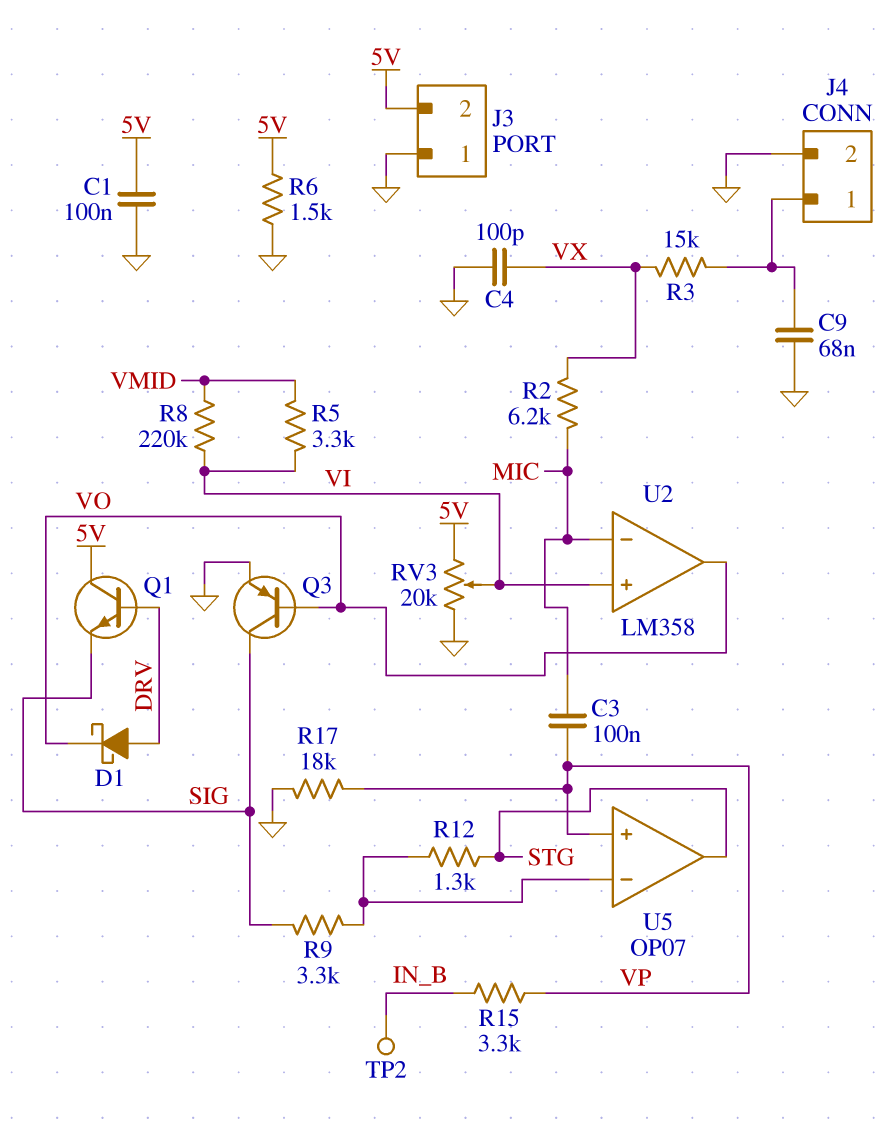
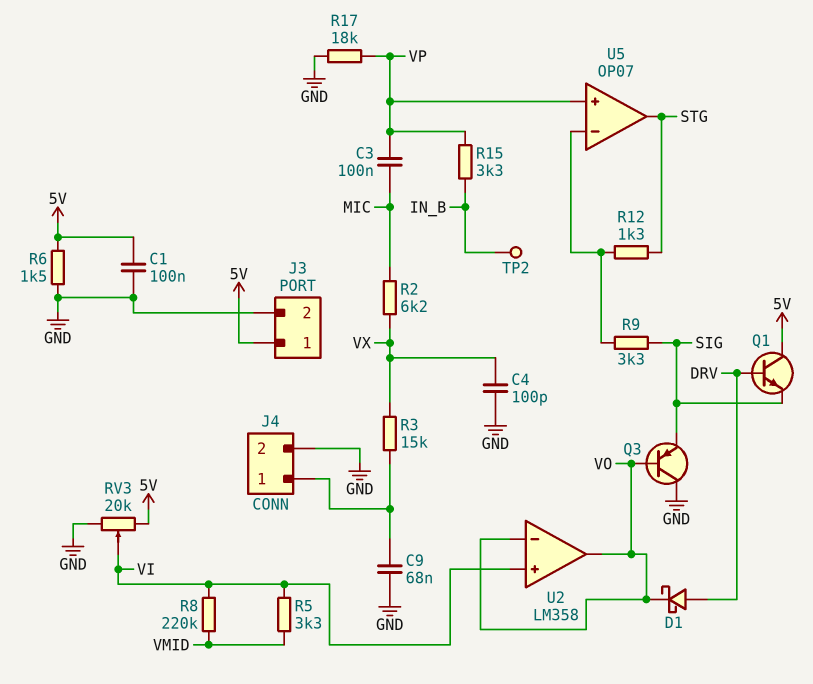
J3 pin 1: GND -> 5V
J3 pin 2: 5V -> GND
Q3: PNP (B VO, C SIG, E GND) -> PNP (B VO, C GND, E SIG)
U2 pin in-: MIC -> VO

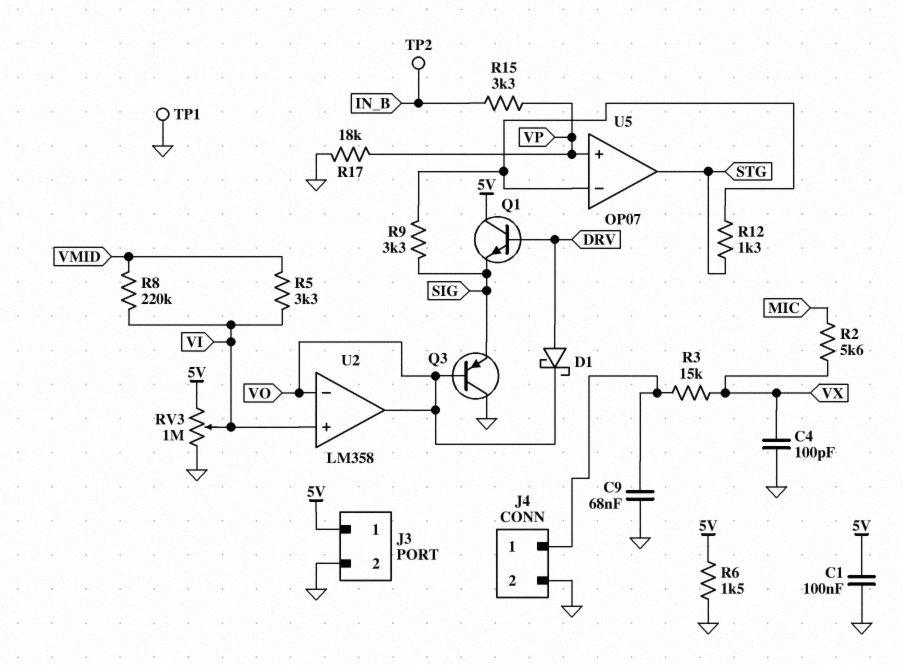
C3: 100nF (MIC, VP) -> none
R2: 6.2k (MIC, VX) -> 5.6k (MIC, VX)
RV3: 20k (5V, GND, wiper VI) -> 1M (5V, GND, wiper VI)
TP1: none -> test point (GND)

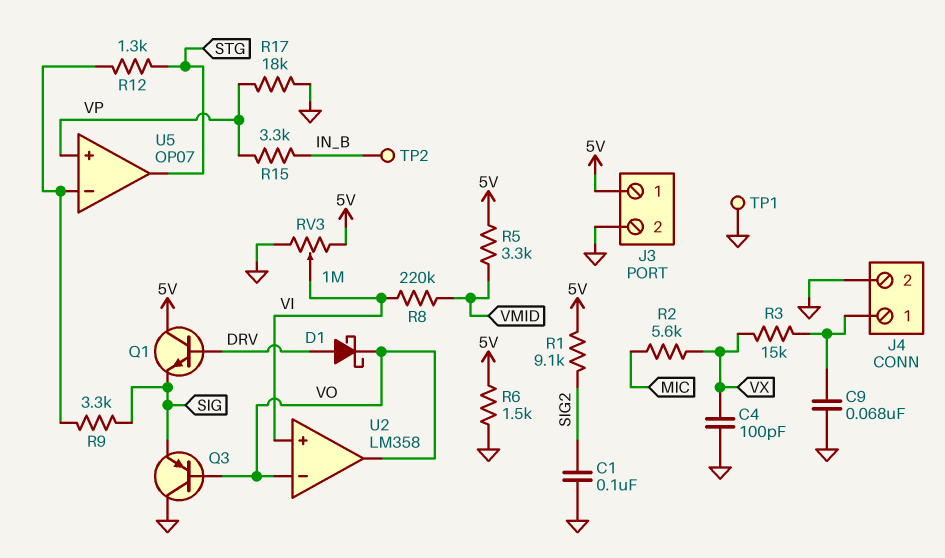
C1: 100nF (5V, GND) -> 100nF (GND, SIG2)
R1: none -> 9.1k (5V, SIG2)
R5: 3.3k (VI, VMID) -> 3.3k (5V, VMID)

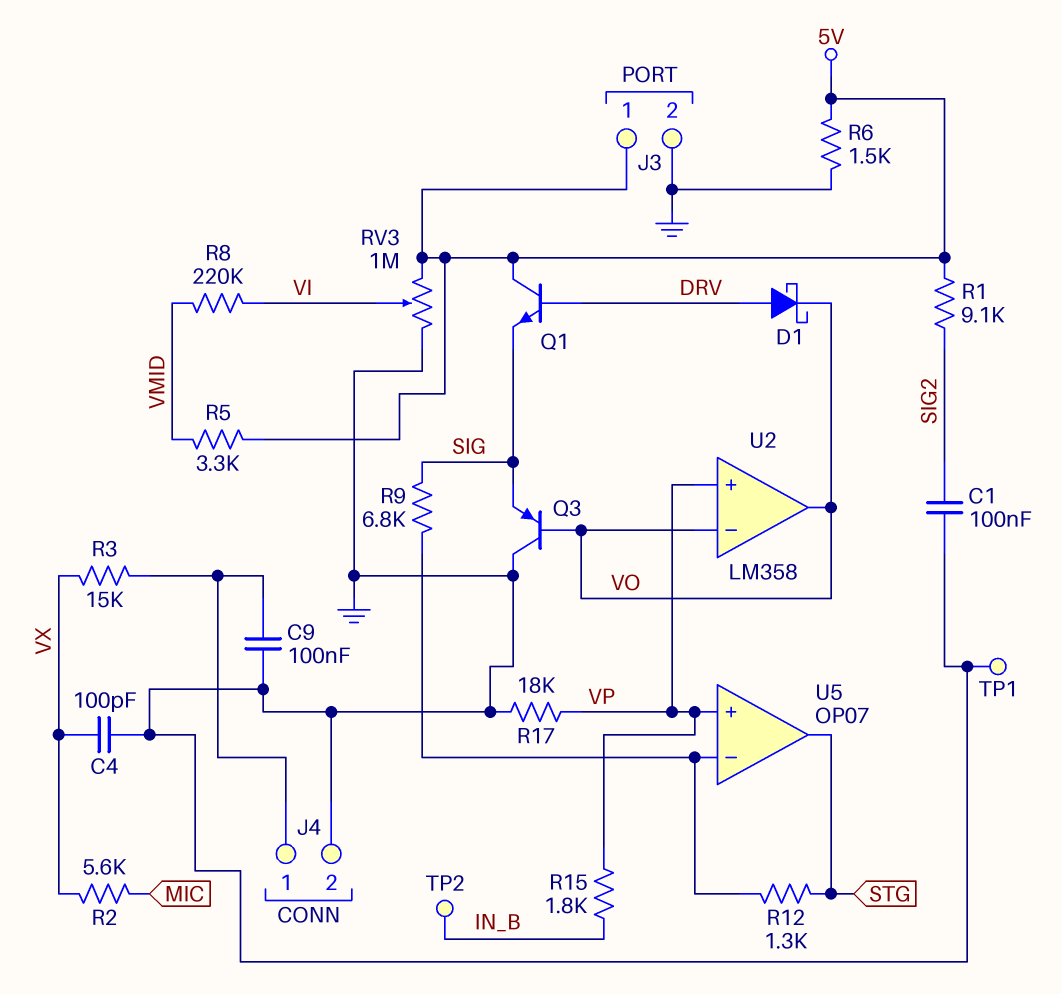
C9: 68nF (GND, J4/1) -> 100nF (GND, J4/1)
R9: 3.3k (SIG, U5/in-) -> 6.8k (SIG, U5/in-)
R15: 3.3k (IN_B, VP) -> 1.8k (IN_B, VP)
U2 pin in+: VI -> VP

